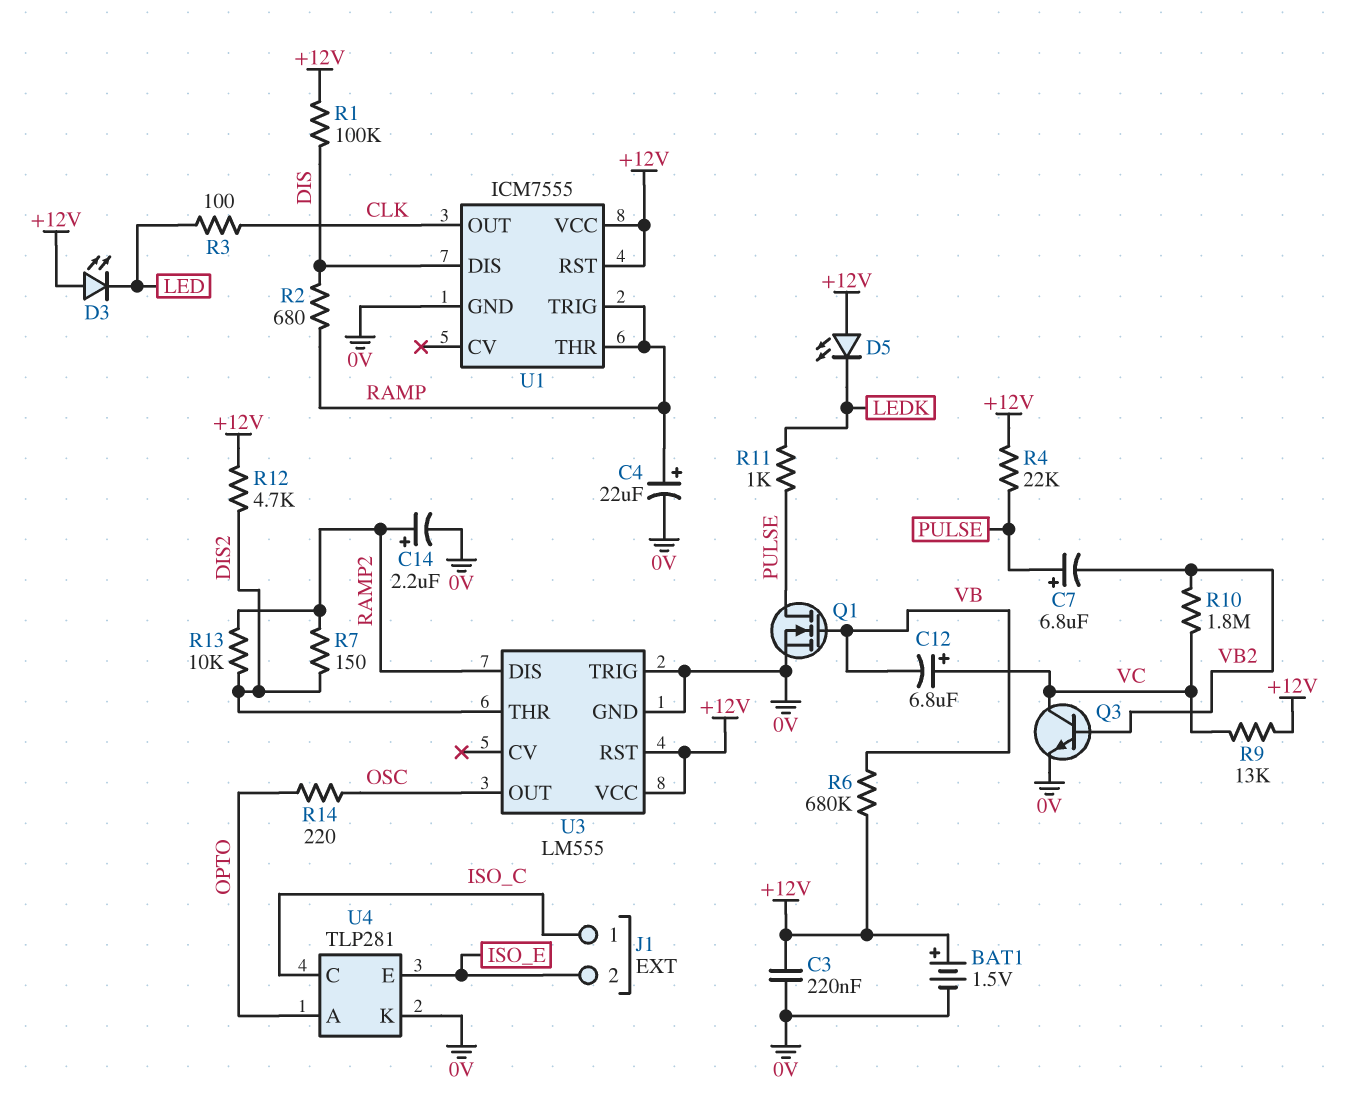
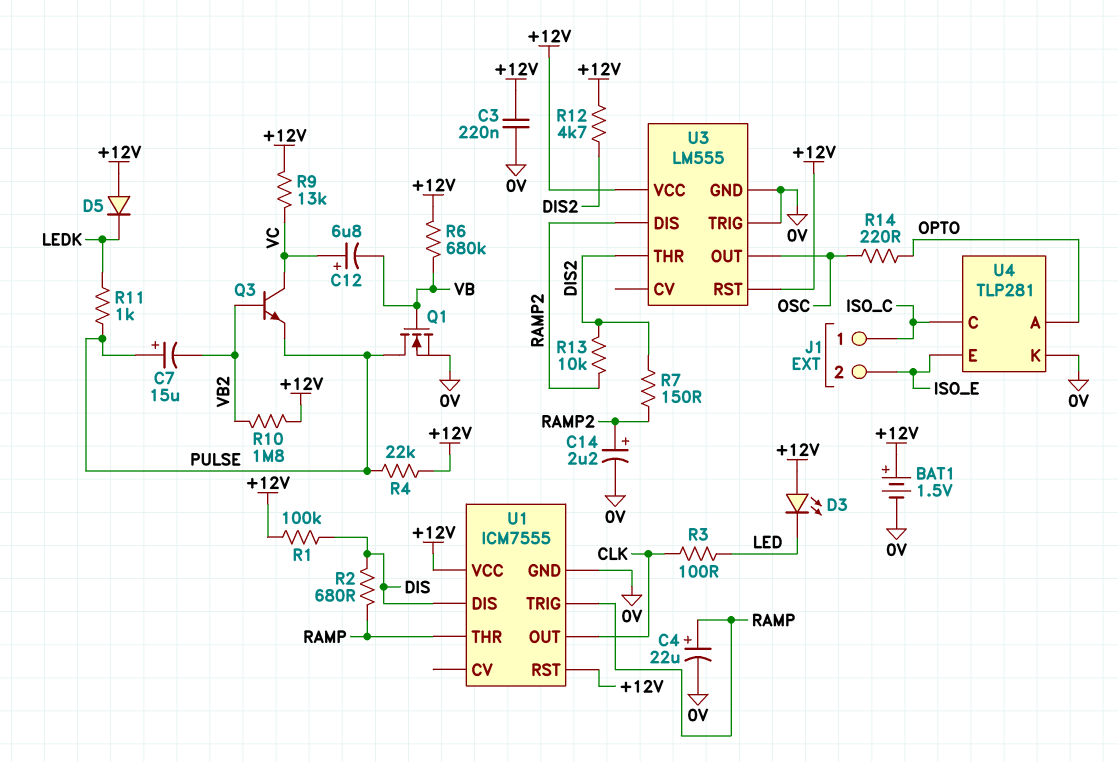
C7: 6.8uF (plus PULSE, minus VB2) -> 15uF (plus PULSE, minus VB2)
D5: LED (A +12V, K LEDK) -> diode (A +12V, K LEDK)
Q3: NPN (B VB2, C VC, E 0V) -> NPN (B VB2, C VC, E PULSE)
R10: 1.8M (VB2, VC) -> 1.8M (+12V, VB2)

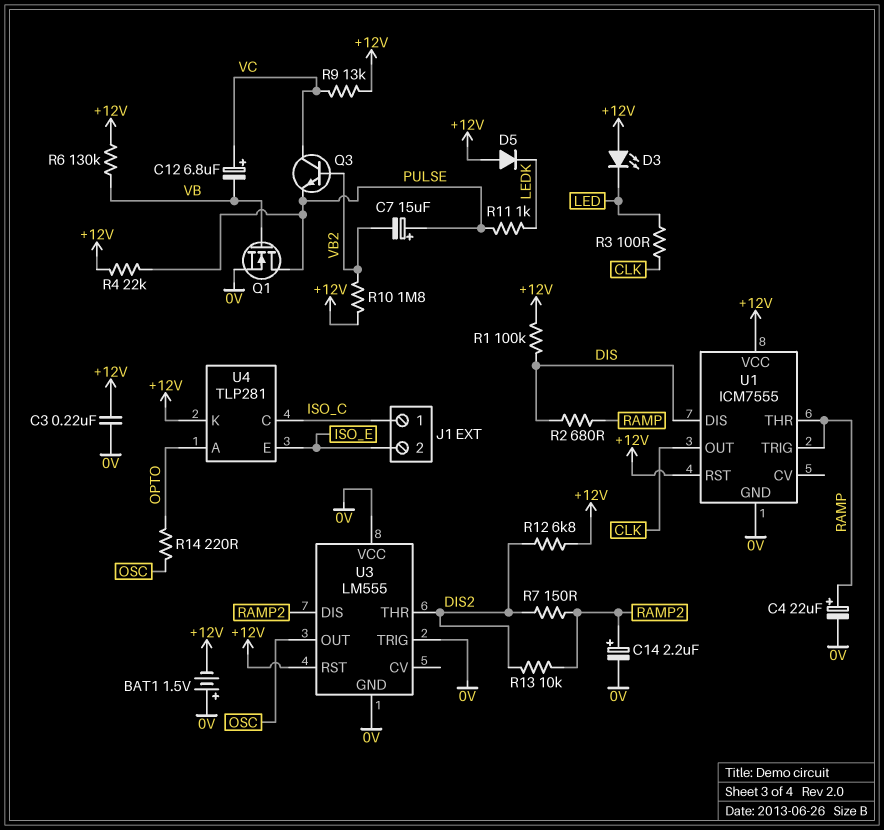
BAT1: 1.5V (plus +12V, minus 0V) -> 1.5V (plus 0V, minus +12V)
R6: 680k (+12V, VB) -> 130k (+12V, VB)
R12: 4.7k (+12V, DIS2) -> 6.8k (+12V, DIS2)
U3 pin VCC: +12V -> 0V
U4 pin K: 0V -> +12V

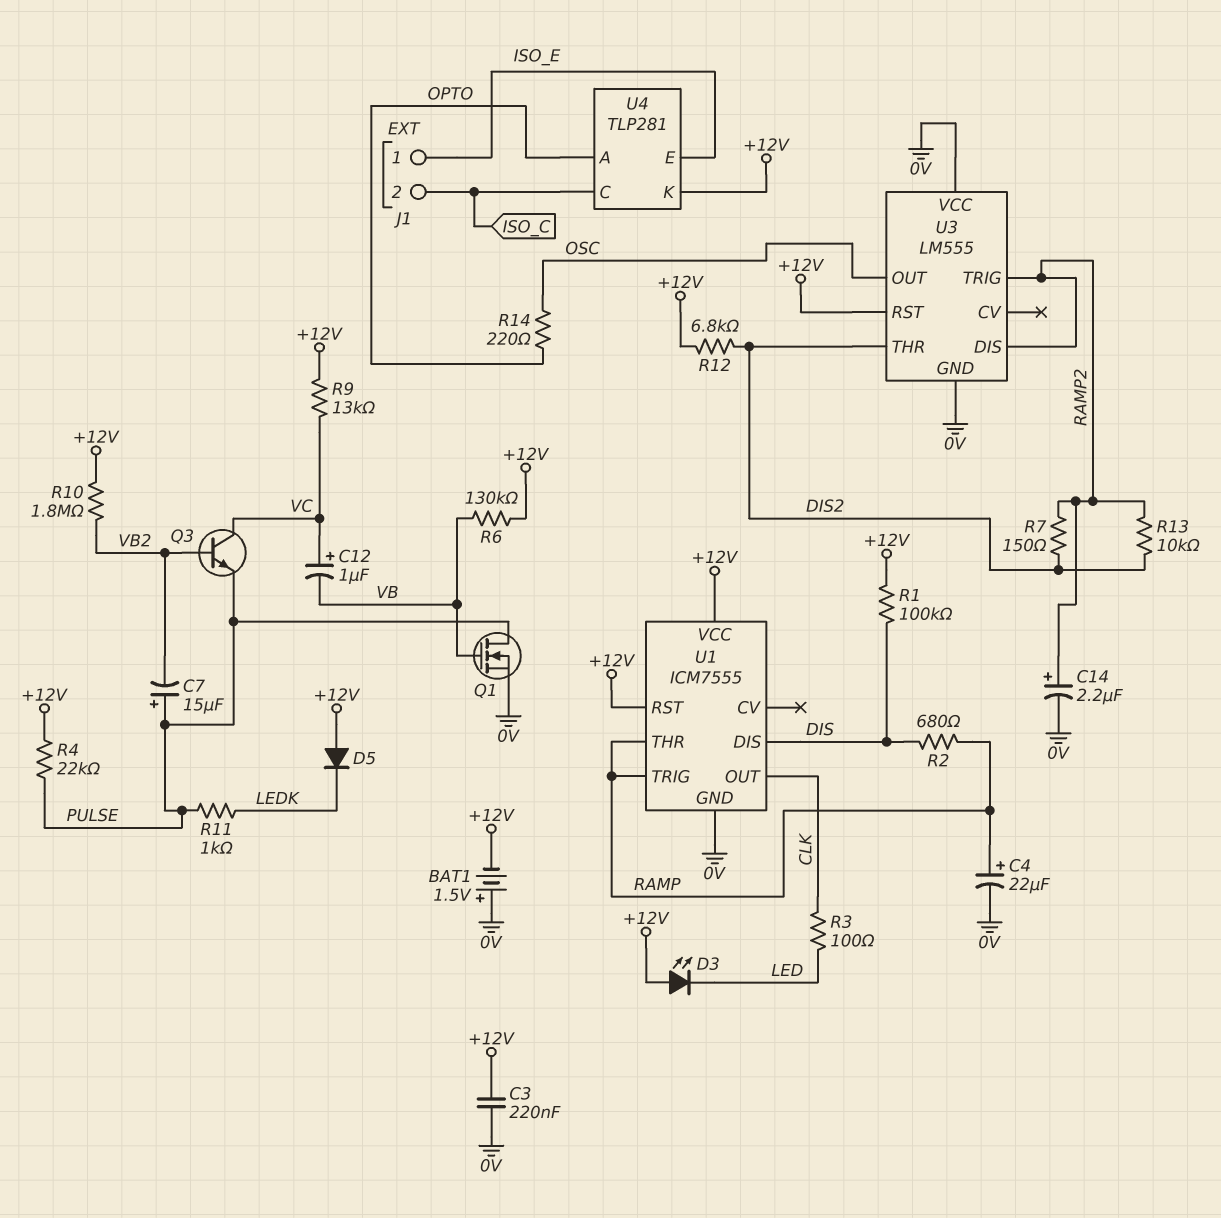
C12: 6.8uF (plus VC, minus VB) -> 1uF (plus VC, minus VB)
J1 pin 1: ISO_C -> ISO_E
J1 pin 2: ISO_E -> ISO_C
U3 pin TRIG: 0V -> RAMP2

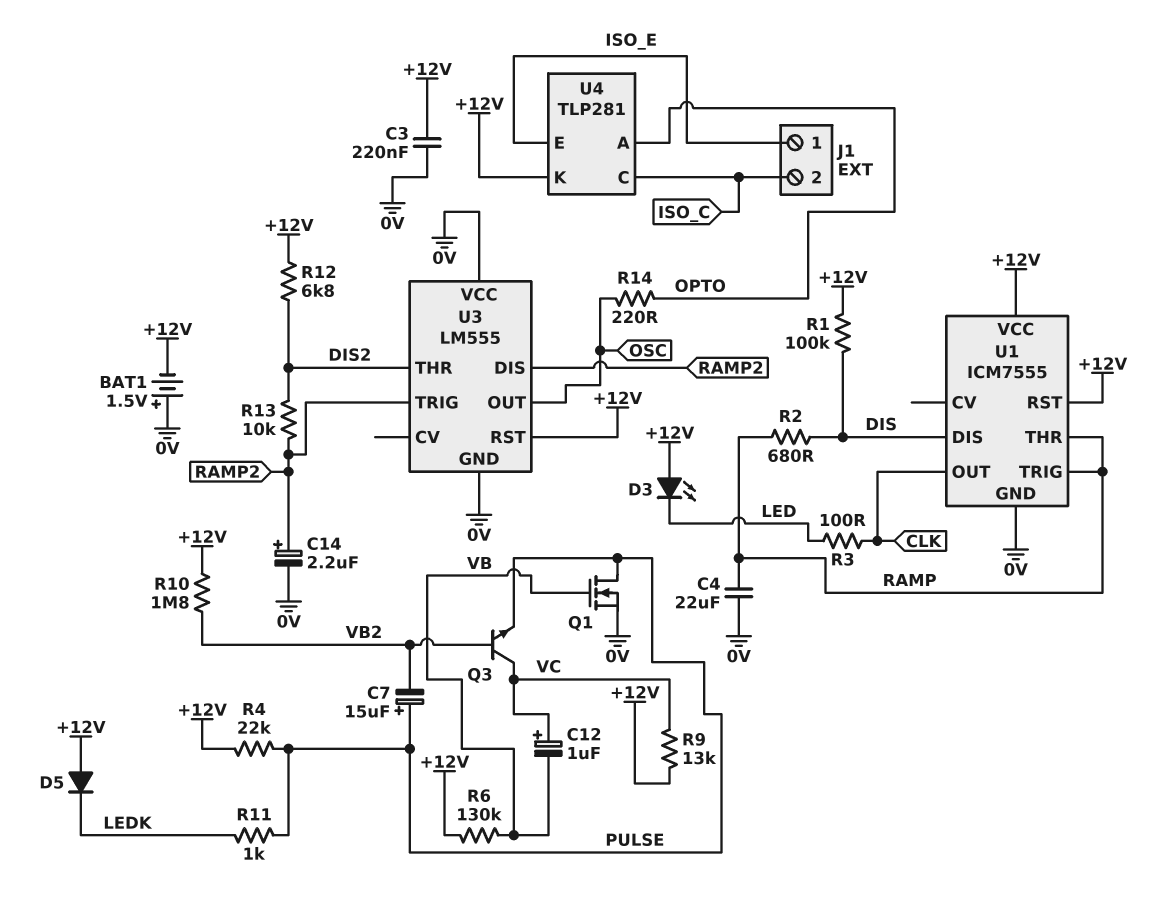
C4: 22uF (plus RAMP, minus 0V) -> 22uF (0V, RAMP)
R7: 150 (DIS2, RAMP2) -> none

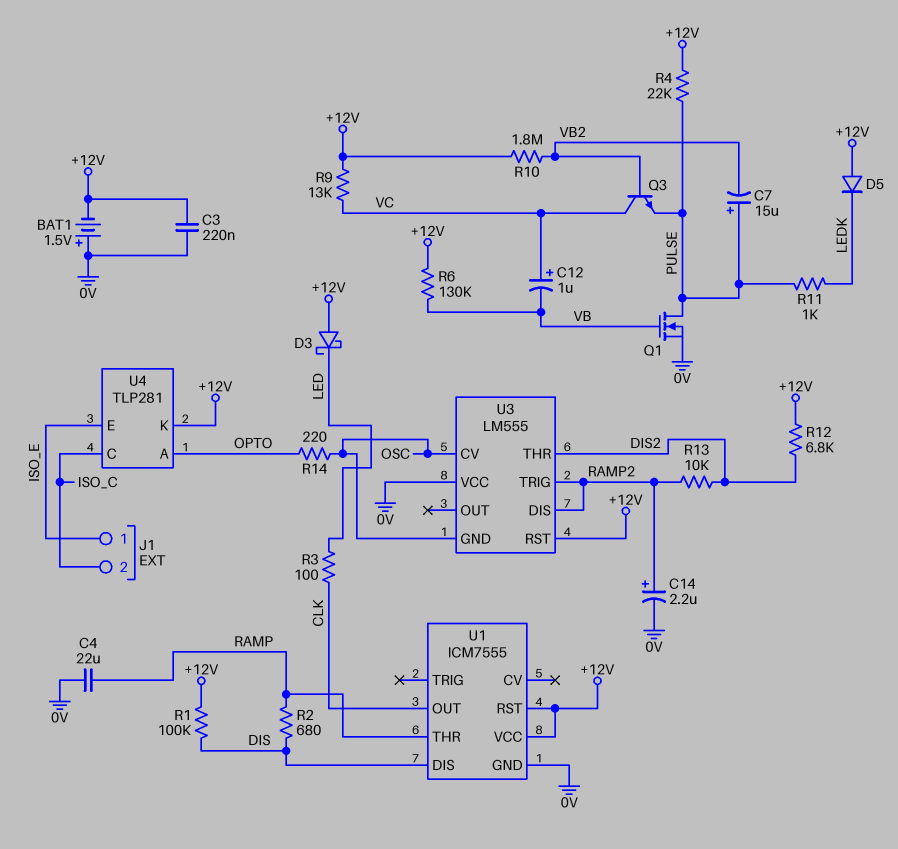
D3: LED (A +12V, K LED) -> schottky (A +12V, K LED)
U1 pin TRIG: RAMP -> none
U3 pin CV: none -> OSC
U3 pin GND: 0V -> OSC
U3 pin OUT: OSC -> none

